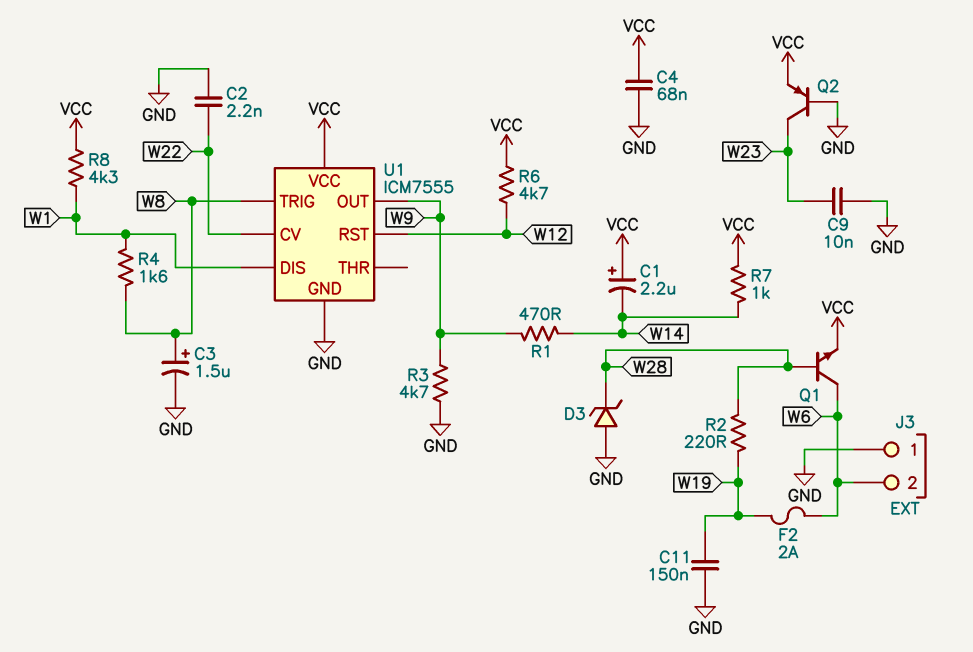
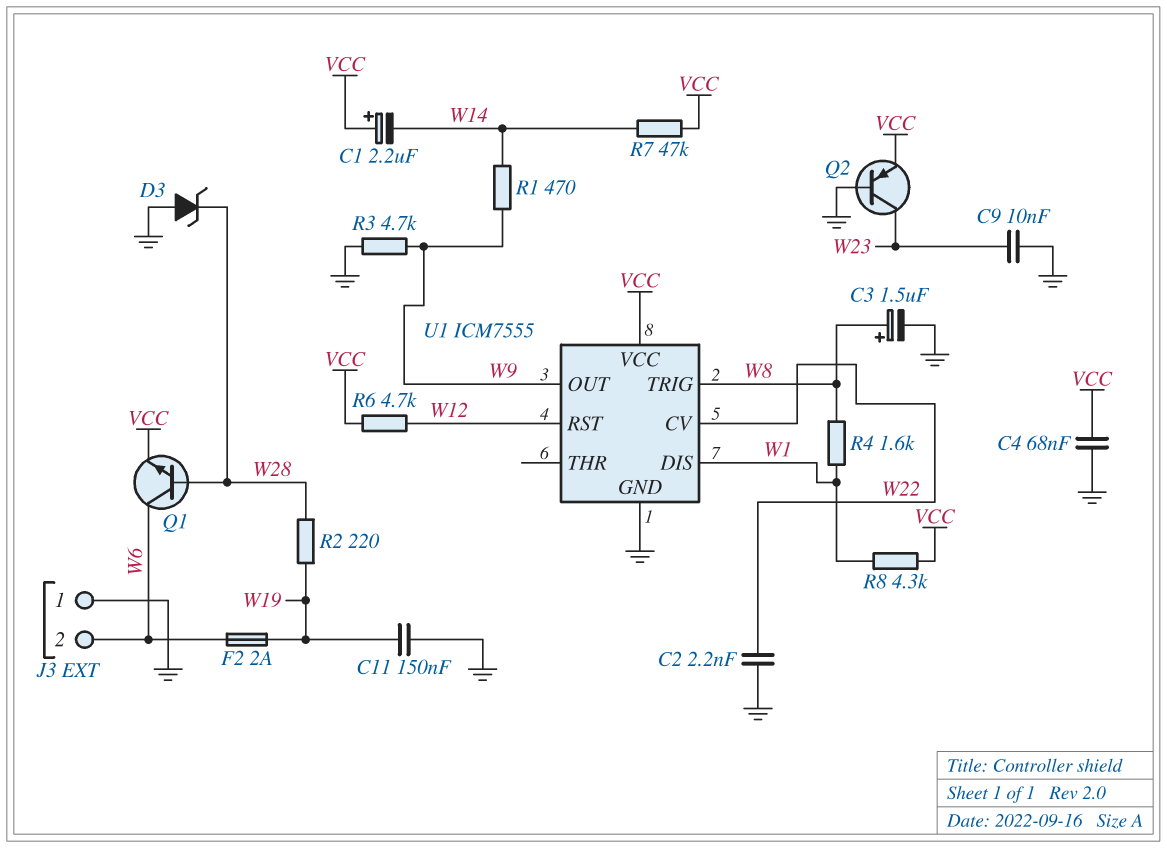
R7: 1k (VCC, W14) -> 47k (VCC, W14)

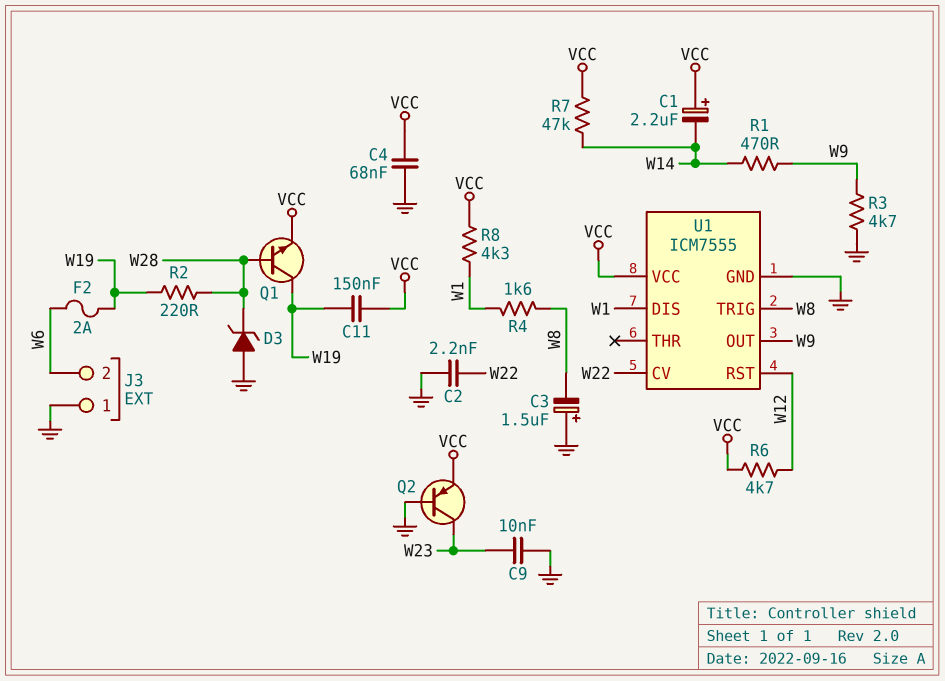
C3: 1.5uF (plus W8, minus GND) -> 1.5uF (plus GND, minus W8)
C11: 150nF (GND, W19) -> 150nF (VCC, W19)
Q1: NPN (B W28, C W6, E VCC) -> NPN (B W28, C W19, E VCC)

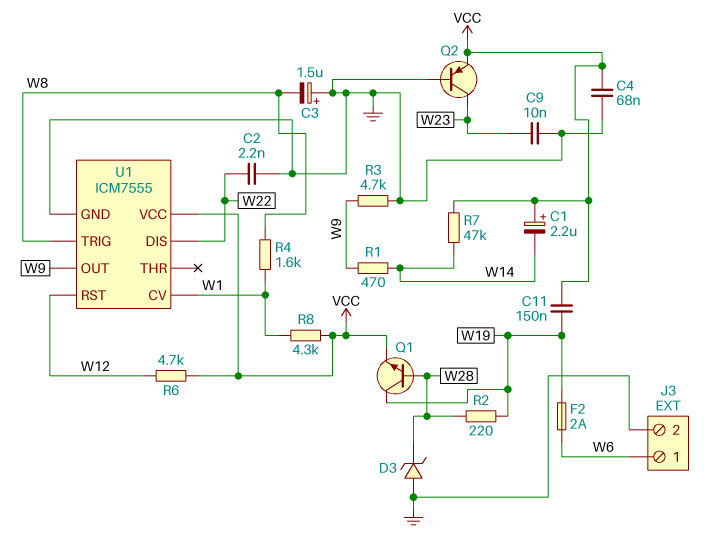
J3 pin 1: GND -> W6
J3 pin 2: W6 -> GND
U1 pin CV: W22 -> W1
U1 pin DIS: W1 -> W22

